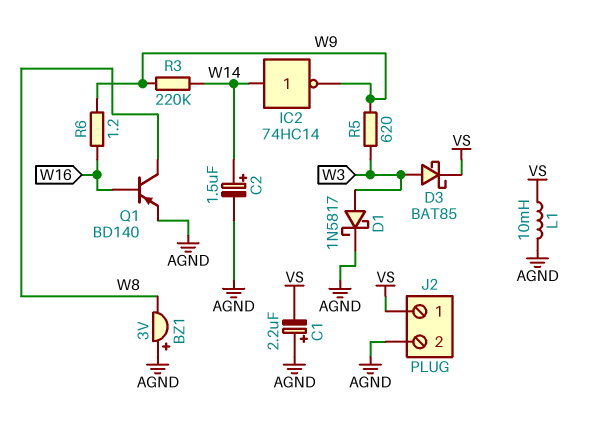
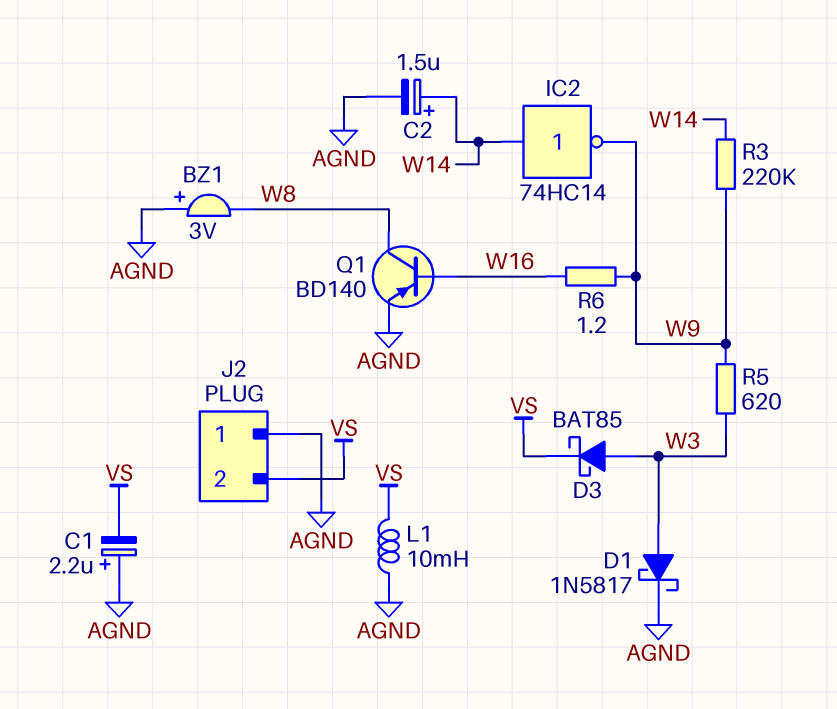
J2 pin 1: VS -> AGND
J2 pin 2: AGND -> VS

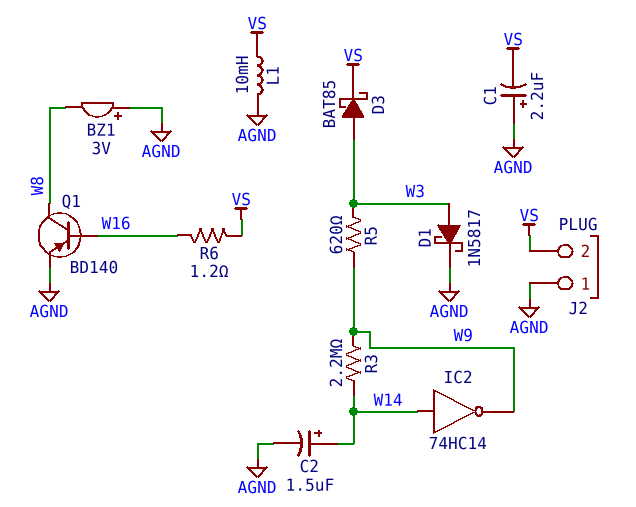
R3: 220k (W9, W14) -> 2.2M (W9, W14)
R6: 1.2 (W9, W16) -> 1.2 (VS, W16)

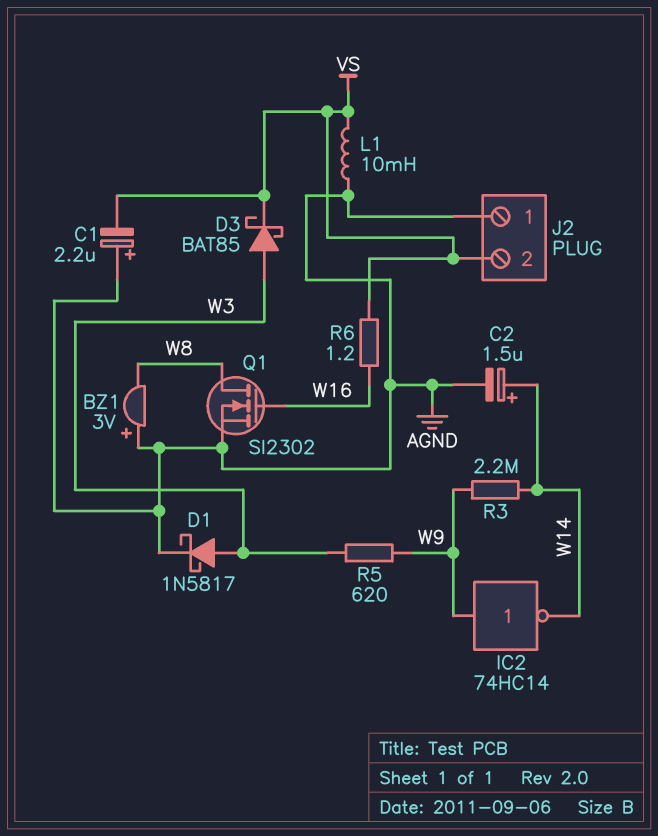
IC2: NOT 74HC14 (in W14, out W9) -> NOT 74HC14 (in W9, out W14)
Q1: PNP BD140 (B W16, C W8, E AGND) -> NMOS SI2302 (G W16, D W8, S AGND)

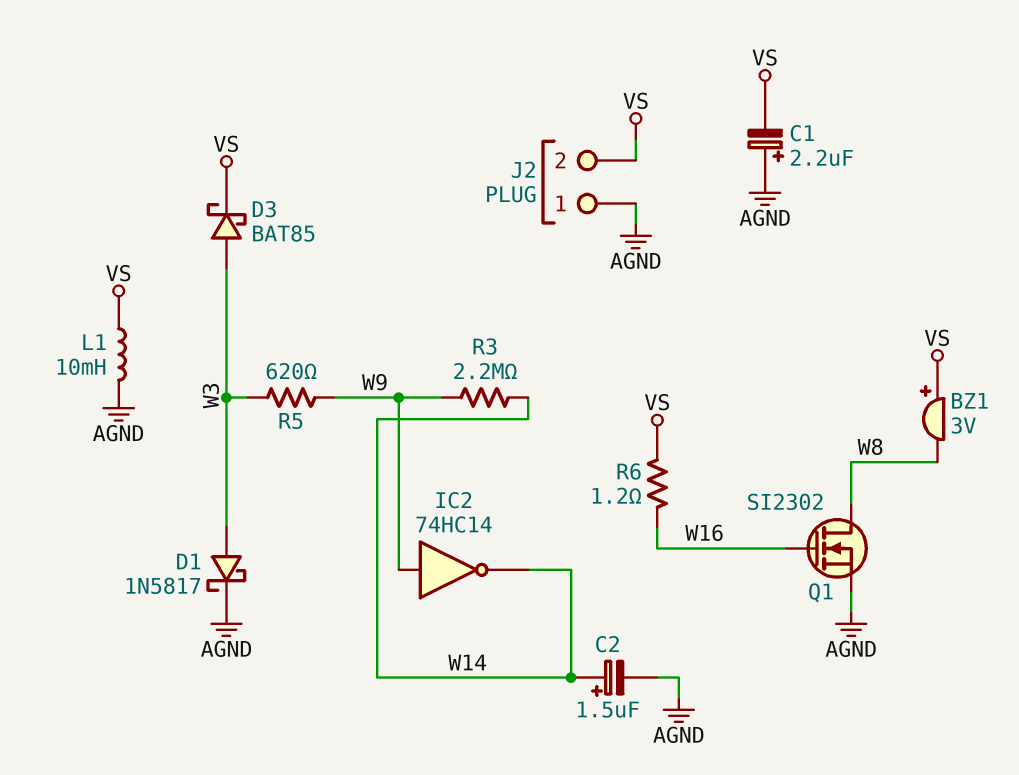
BZ1: buzzer 3V (plus AGND, minus W8) -> buzzer 3V (plus VS, minus W8)

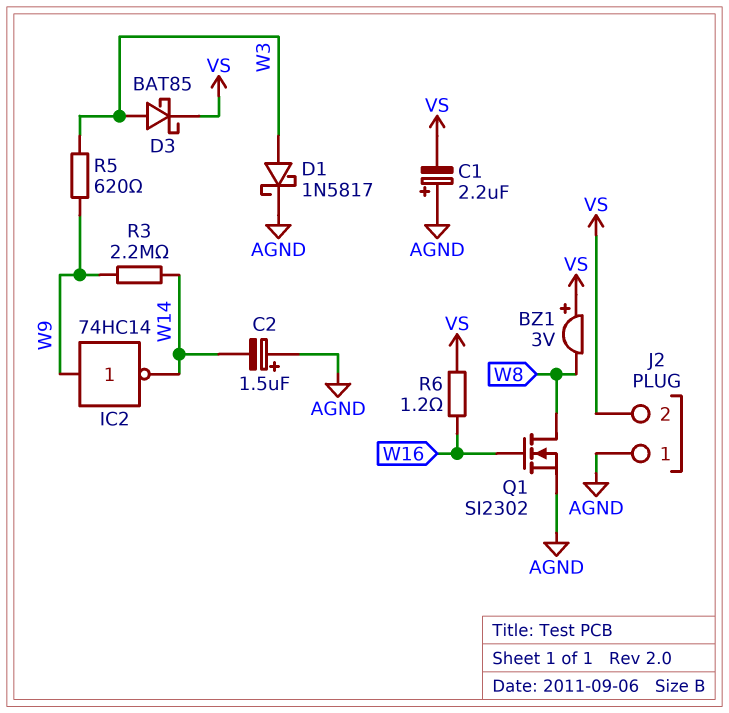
C2: 1.5uF (plus W14, minus AGND) -> 1.5uF (plus AGND, minus W14)
L1: 10mH (AGND, VS) -> none

